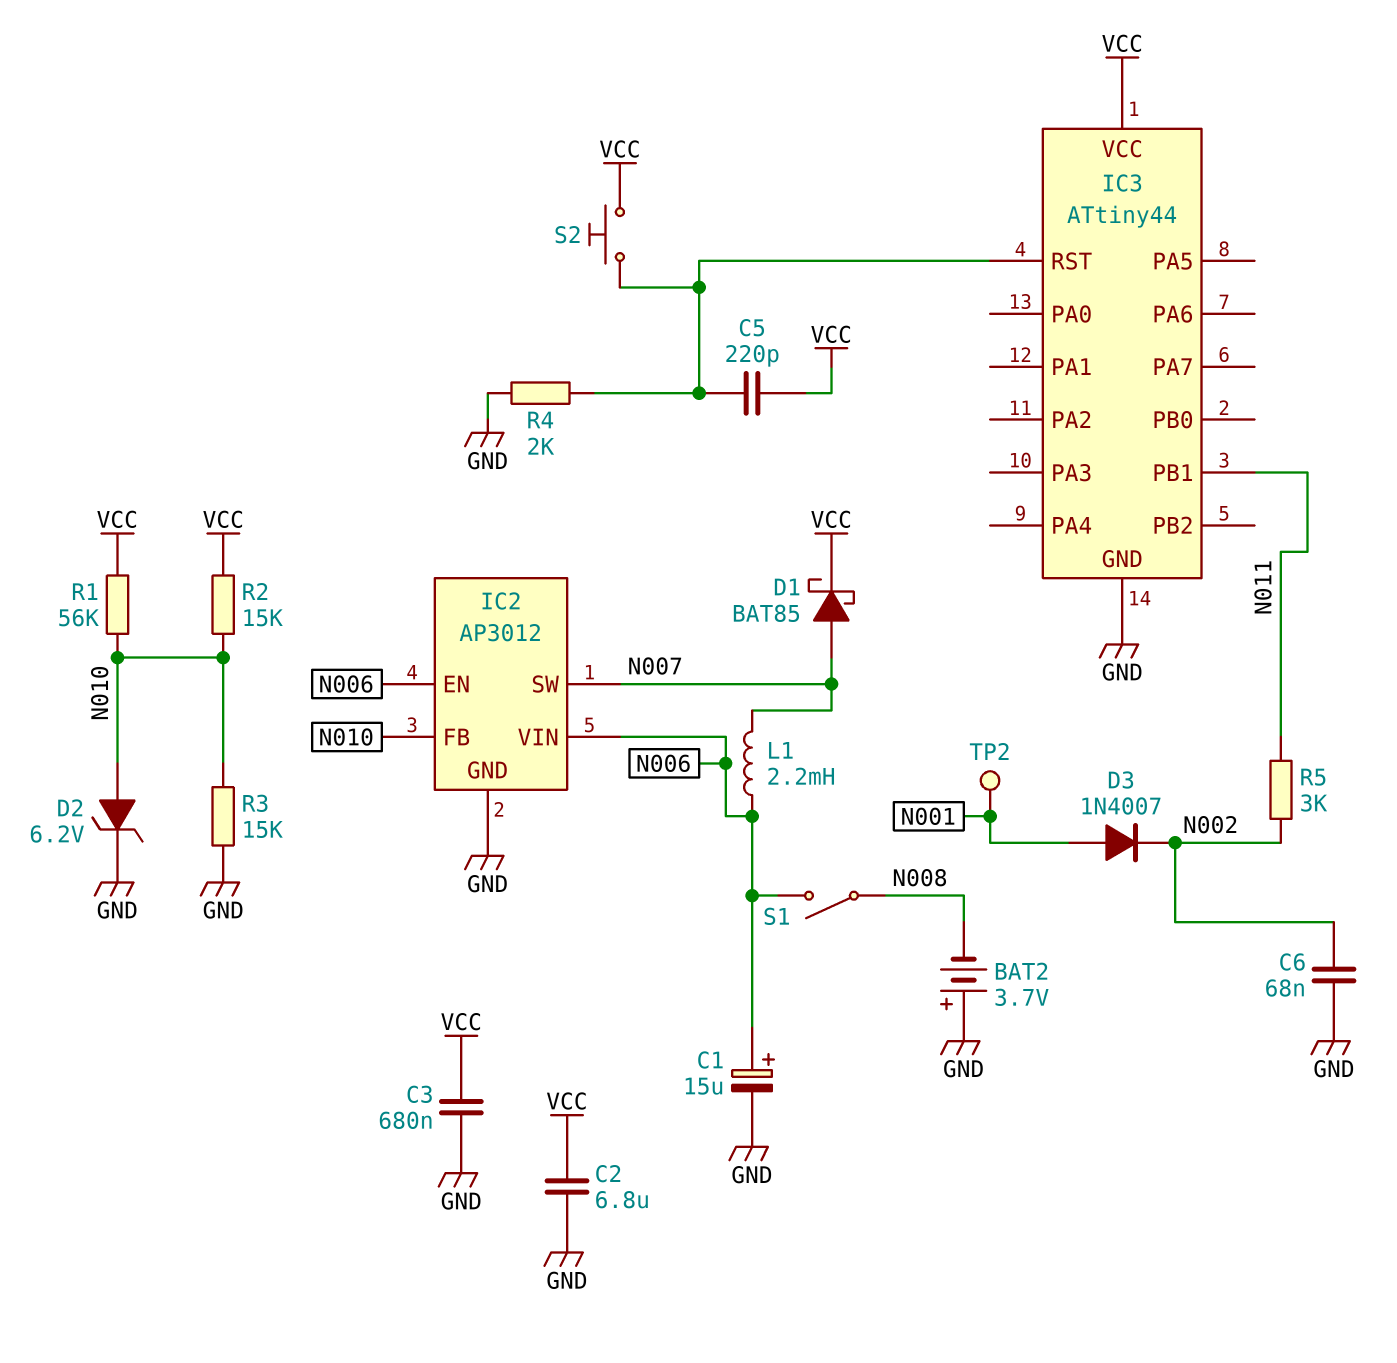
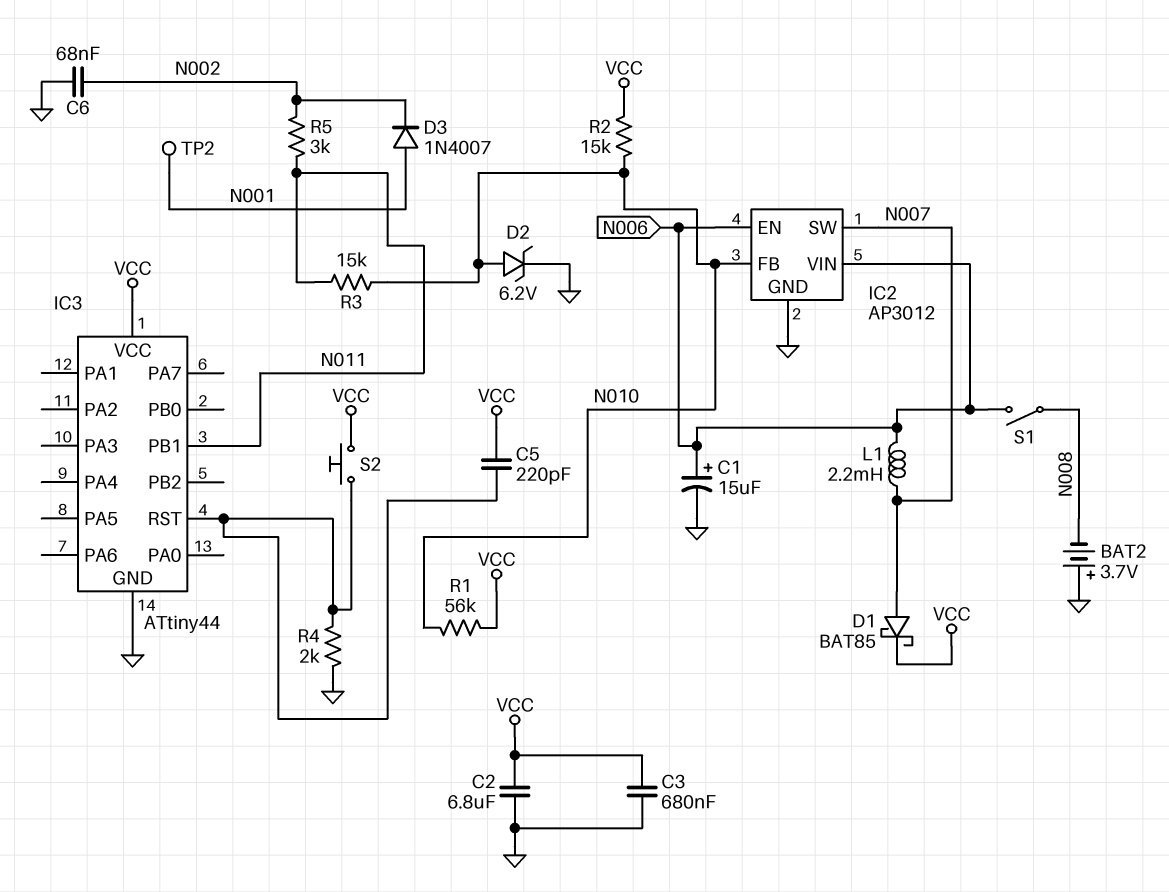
R3: 15k (GND, N010) -> 15k (N010, N011)

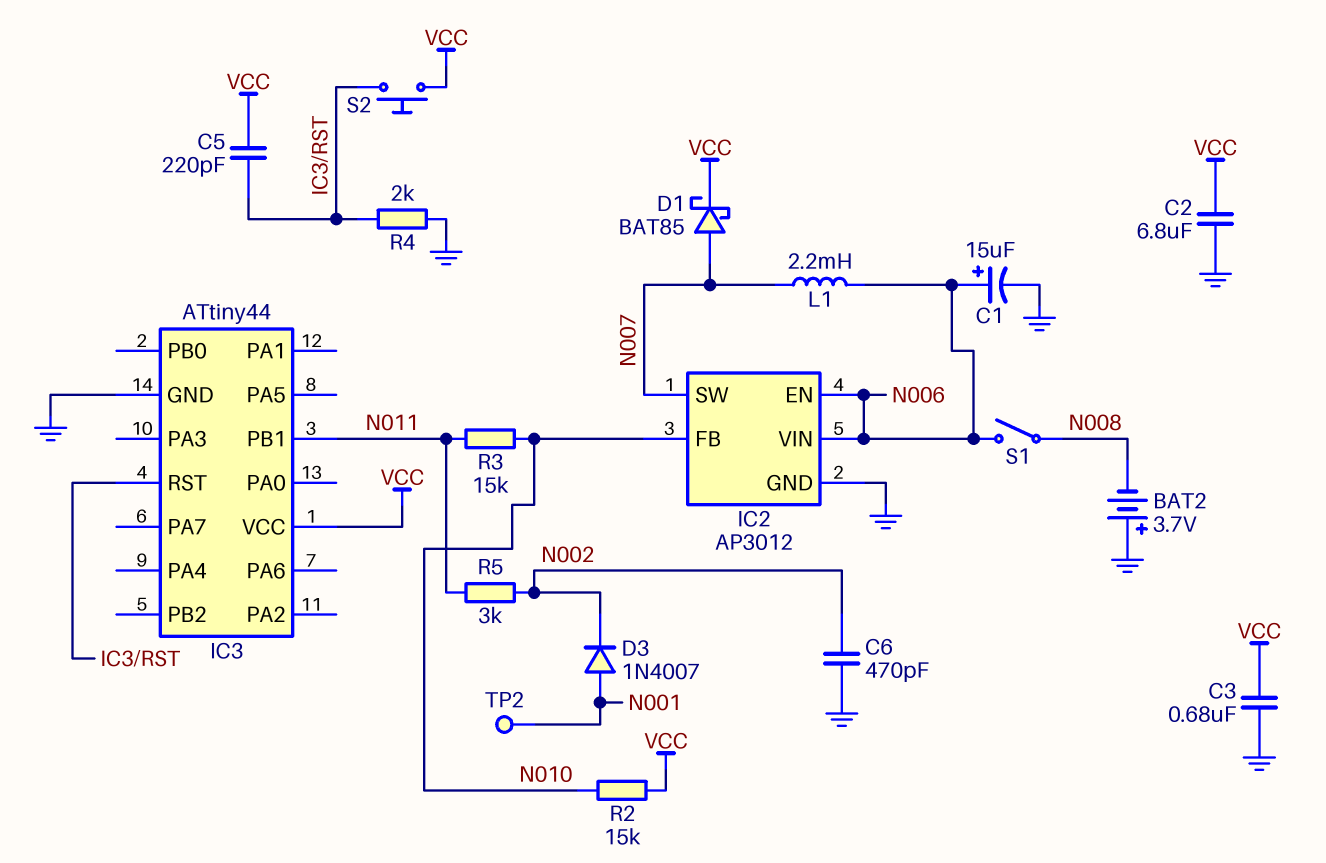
C6: 68nF (GND, N002) -> 470pF (GND, N002)
D2: zener 6.2V (A N010, K GND) -> none
R1: 56k (N010, VCC) -> none

